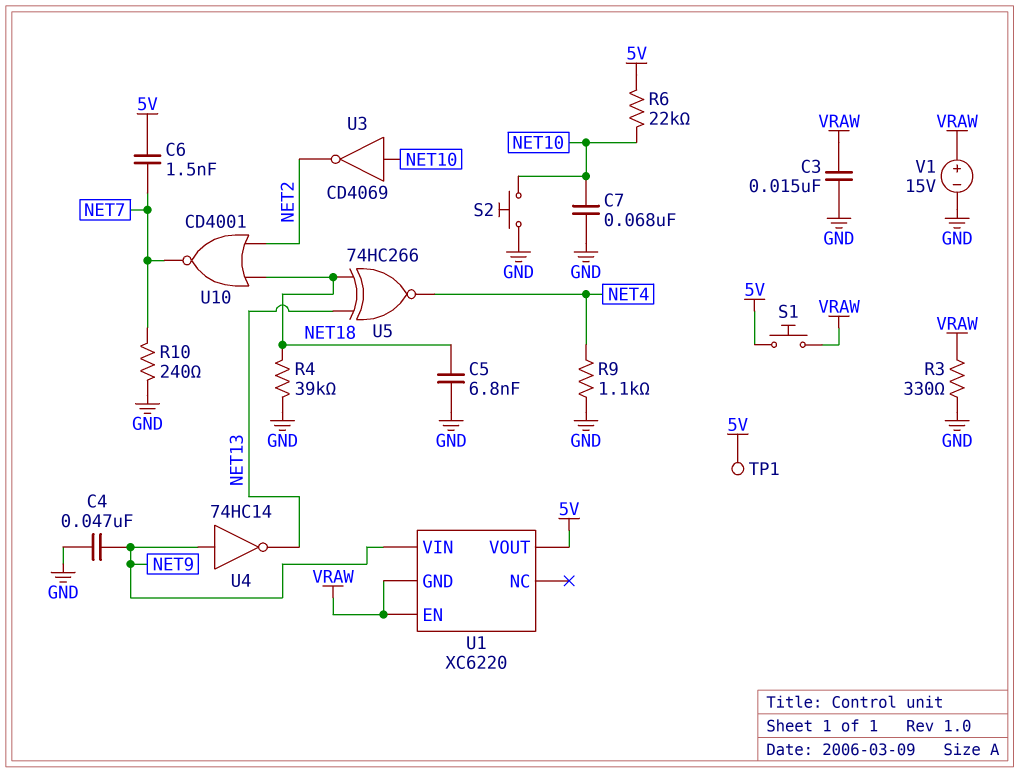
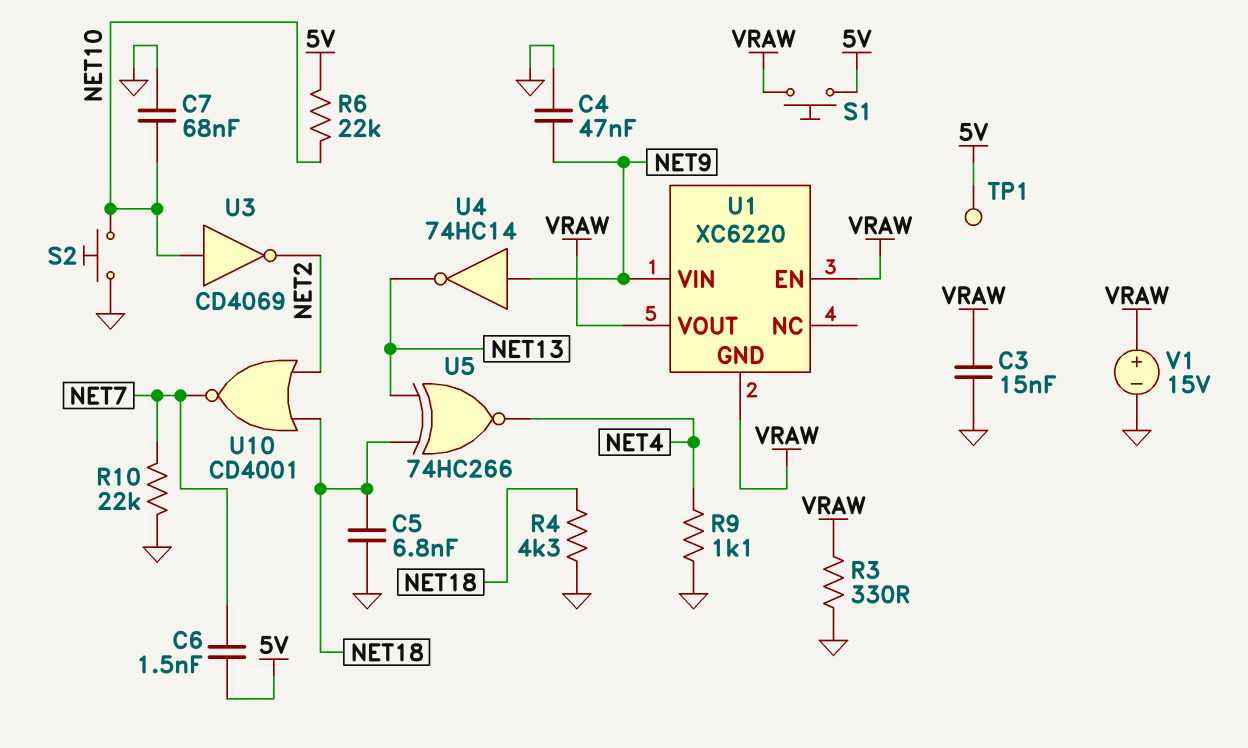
R4: 39k (GND, NET18) -> 4.3k (GND, NET18)
R10: 240 (GND, NET7) -> 22k (GND, NET7)
U1 pin VOUT: 5V -> VRAW

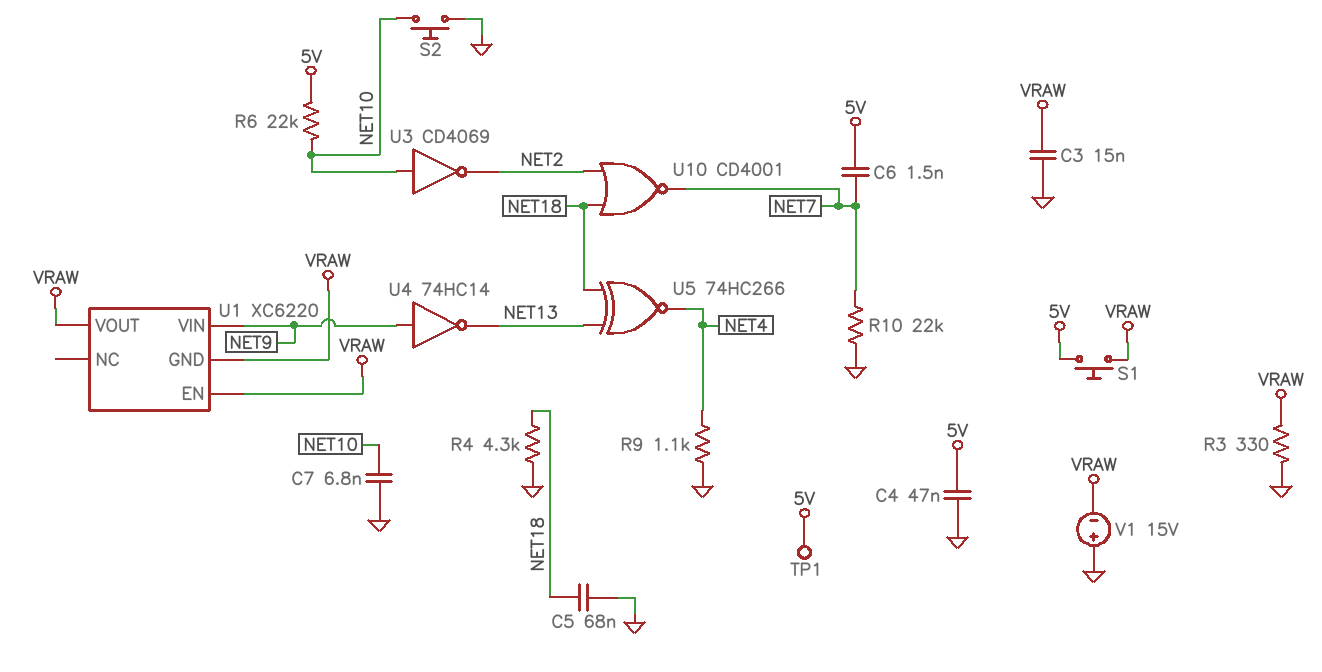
C4: 47nF (GND, NET9) -> 47nF (5V, GND)
C5: 6.8nF (GND, NET18) -> 68nF (GND, NET18)
C7: 68nF (GND, NET10) -> 6.8nF (GND, NET10)
V1: 15V (plus VRAW, minus GND) -> 15V (plus GND, minus VRAW)

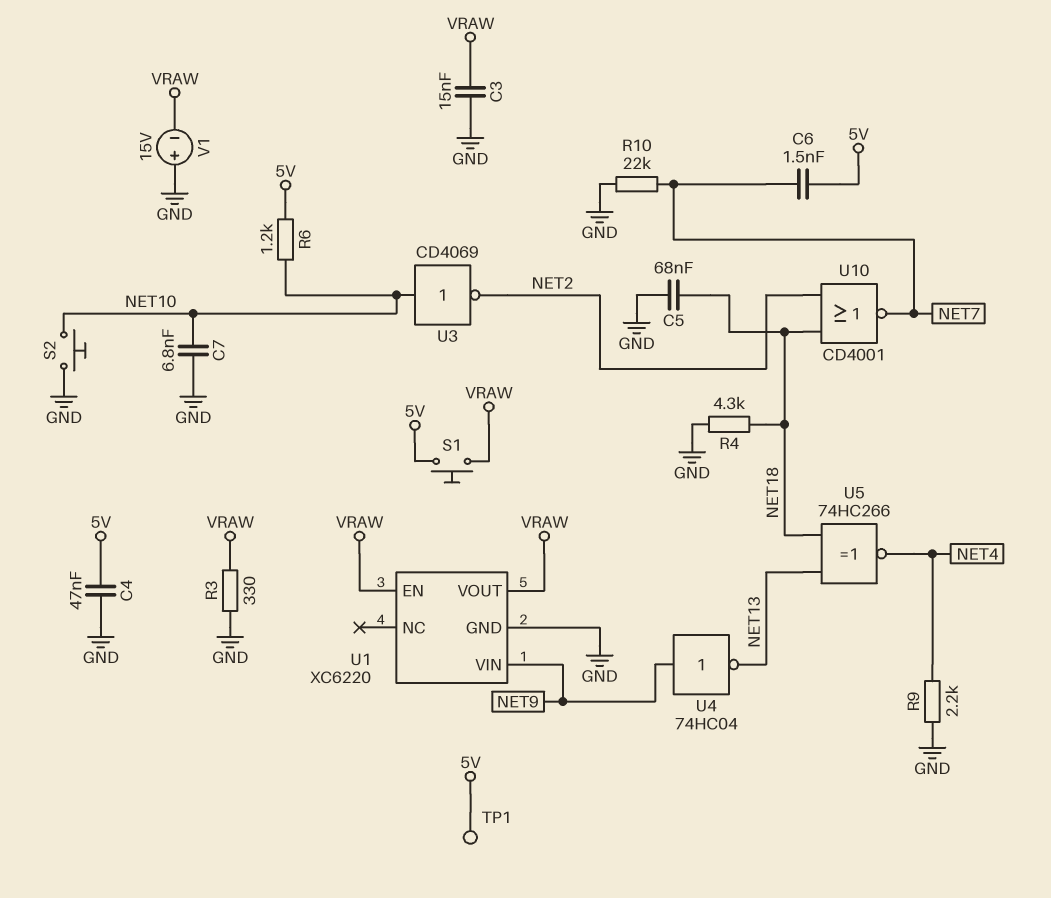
R6: 22k (5V, NET10) -> 1.2k (5V, NET10)
R9: 1.1k (GND, NET4) -> 2.2k (GND, NET4)
U1 pin GND: VRAW -> GND
U4: NOT 74HC14 (in NET9, out NET13) -> NOT 74HC04 (in NET9, out NET13)

